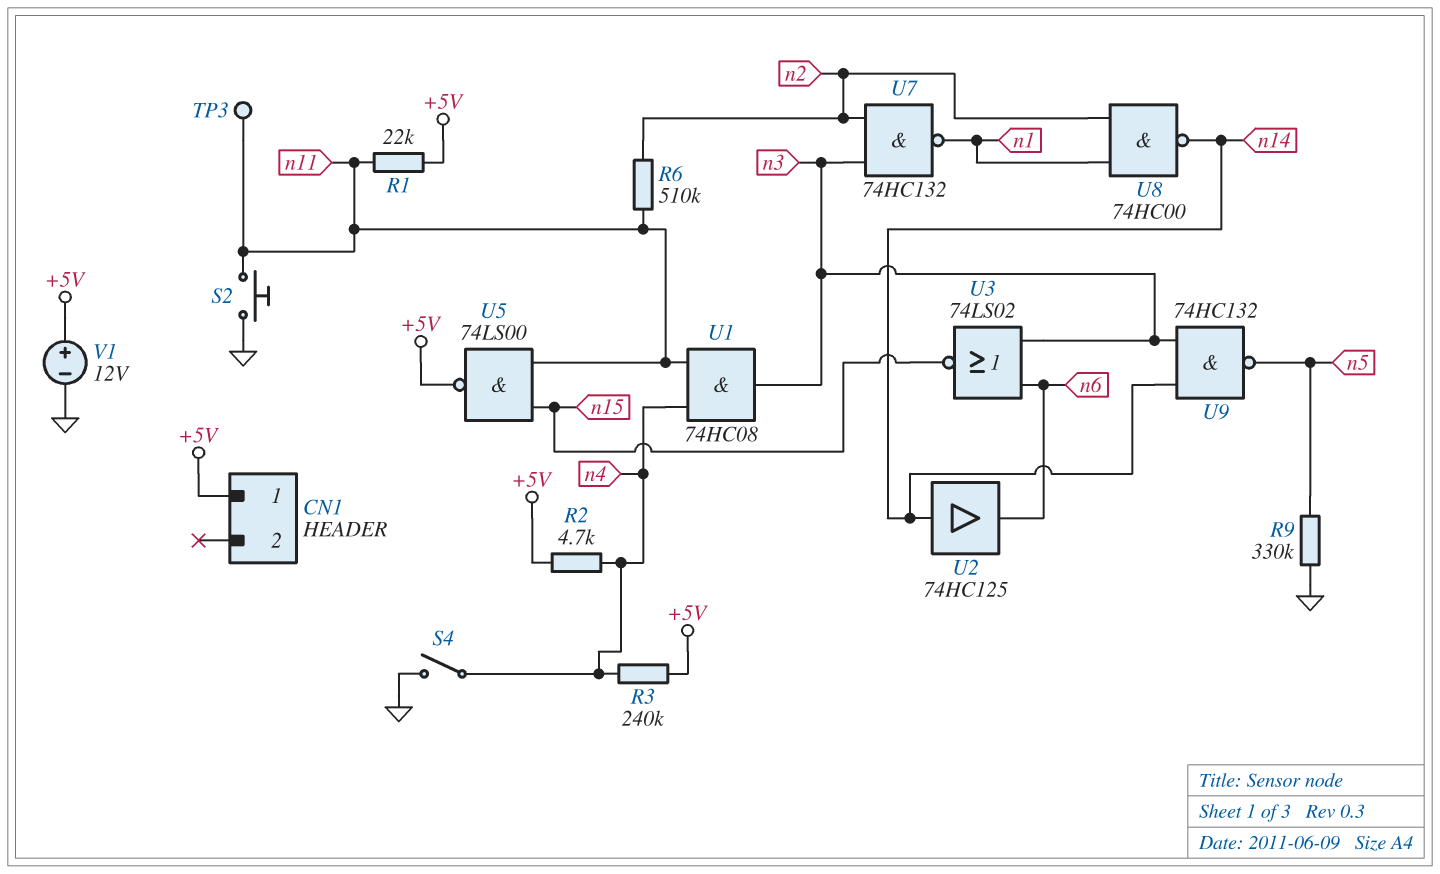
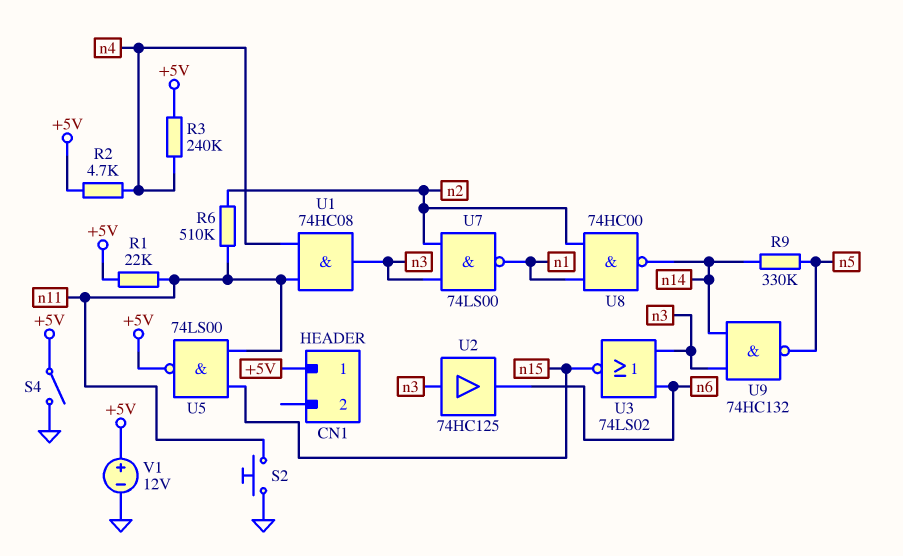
R9: 330k (GND, n5) -> 330k (n5, n14)
S4: switch (GND, n4) -> switch (+5V, GND)
TP3: test point (n11) -> none
U2: buffer 74HC125 (in n14, out n6) -> buffer 74HC125 (in n3, out n6)
U7: NAND 74HC132 (in n2, in n3, out n1) -> NAND 74LS00 (in n2, in n3, out n1)

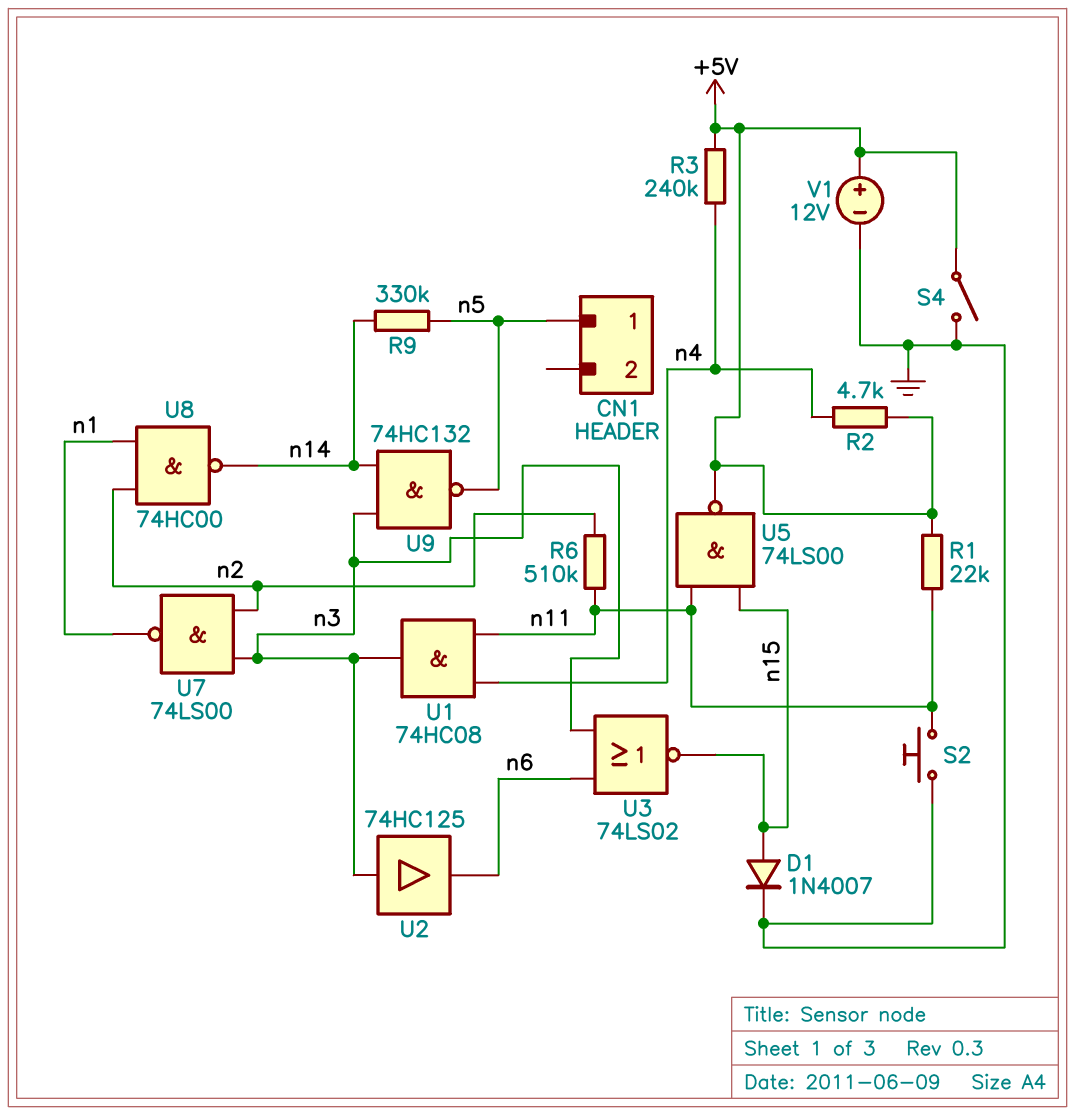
CN1 pin 1: +5V -> n5
D1: none -> diode 1N4007 (A n15, K GND)

